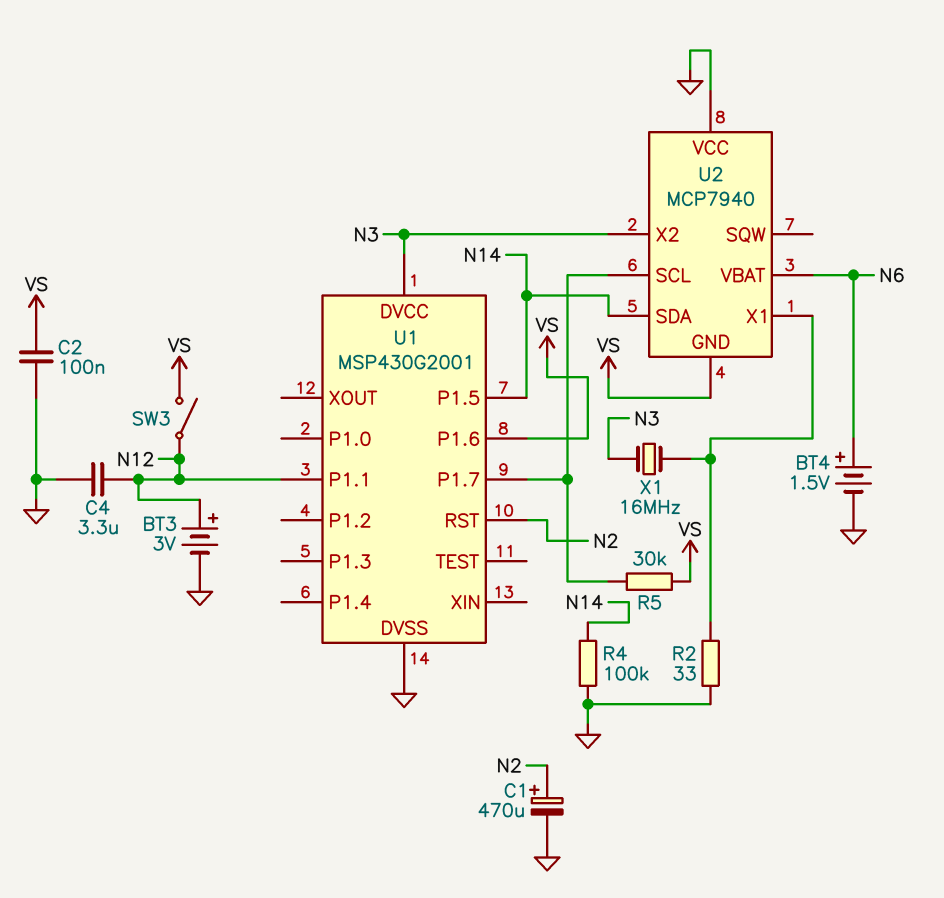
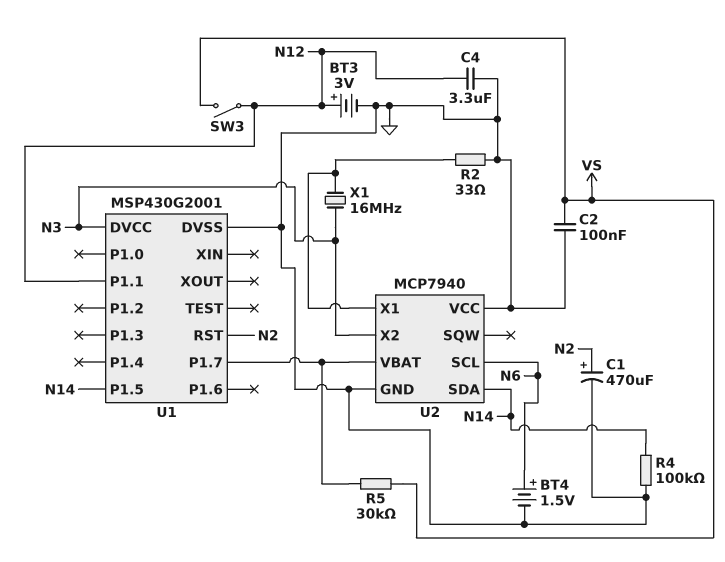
U1 pin P1.6: VS -> none
U2 pin GND: VS -> GND
U2 pin SCL: U1/P1.7 -> N6
U2 pin VBAT: N6 -> U1/P1.7

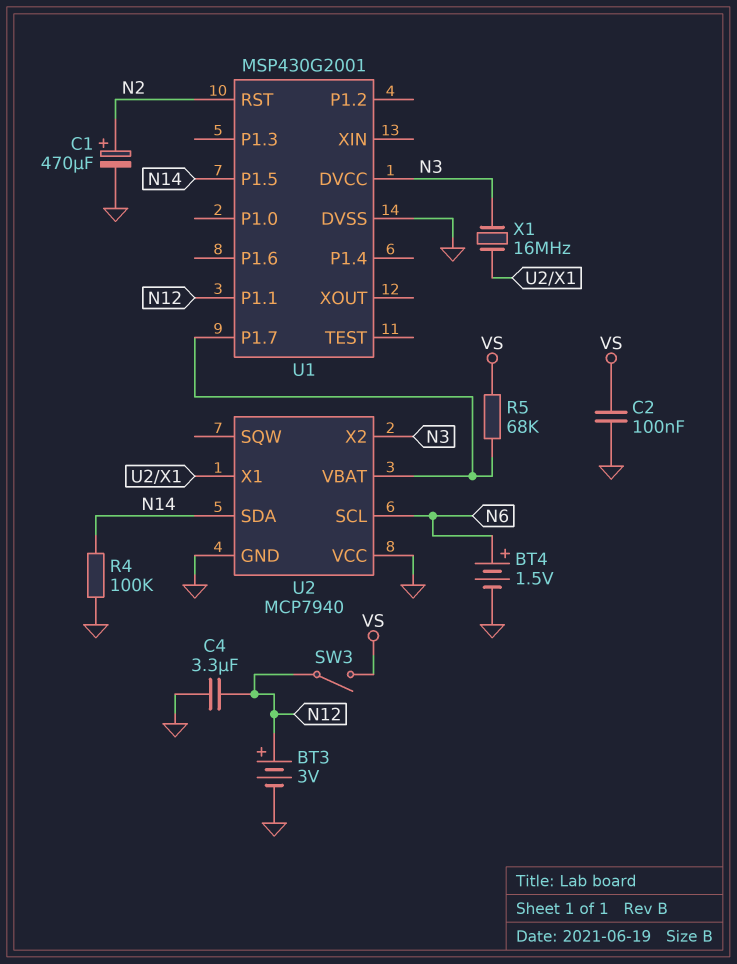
R2: 33 (GND, U2/X1) -> none
R5: 30k (U1/P1.7, VS) -> 68k (U1/P1.7, VS)

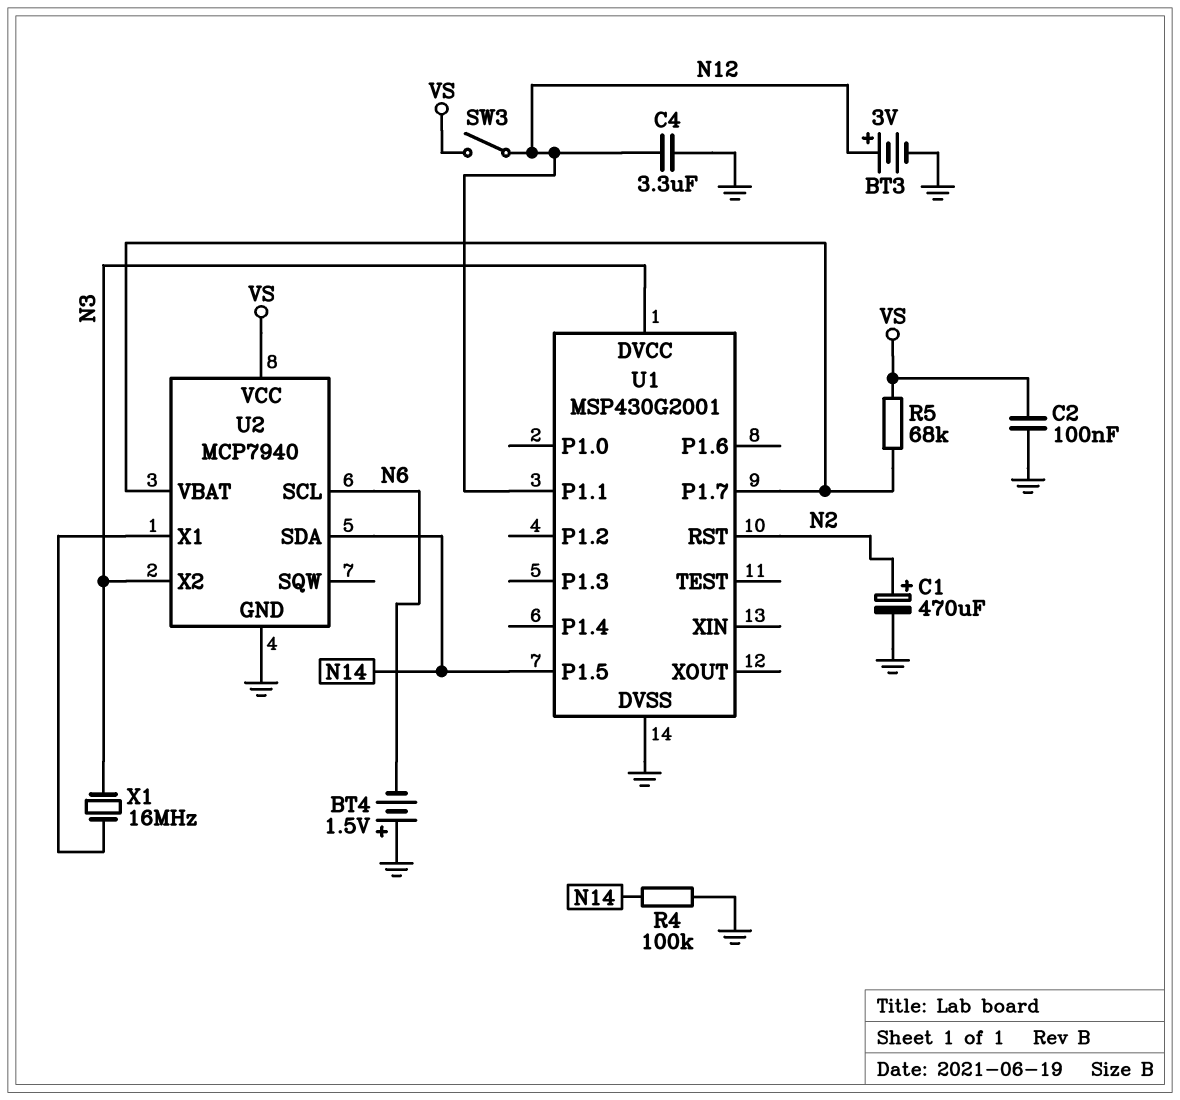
BT4: 1.5V (plus N6, minus GND) -> 1.5V (plus GND, minus N6)
U2 pin VCC: GND -> VS

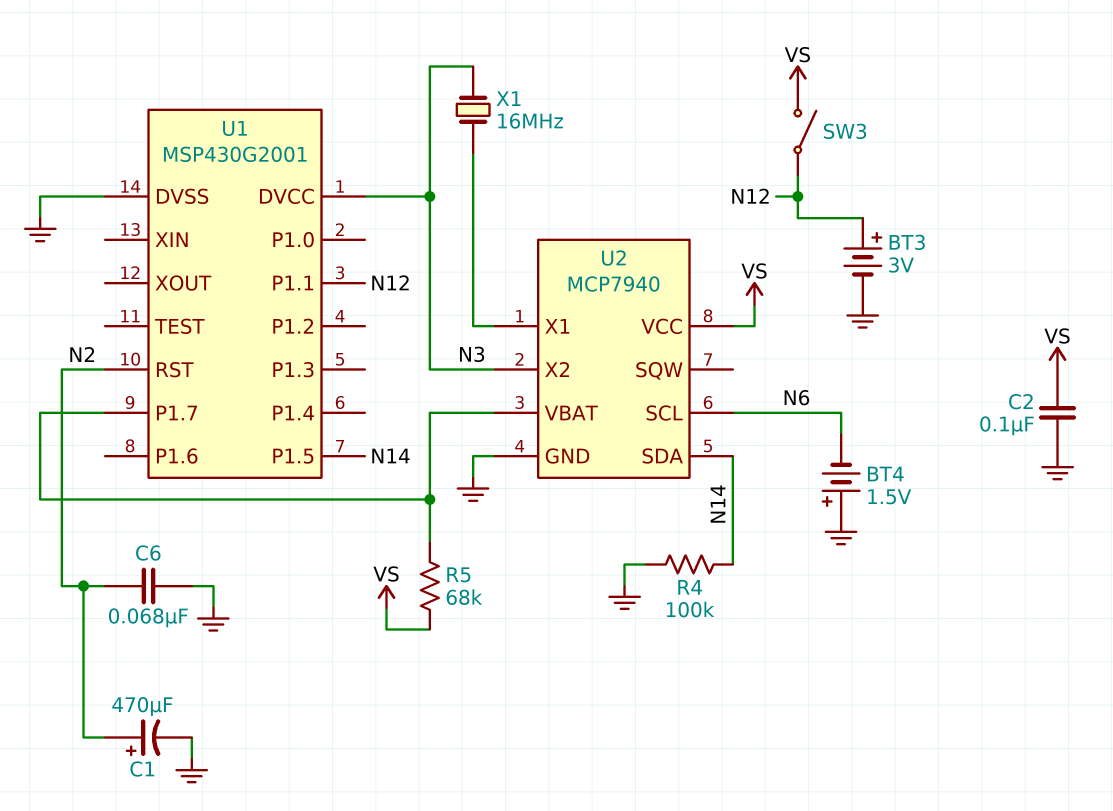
C4: 3.3uF (GND, N12) -> none
C6: none -> 68nF (GND, N2)

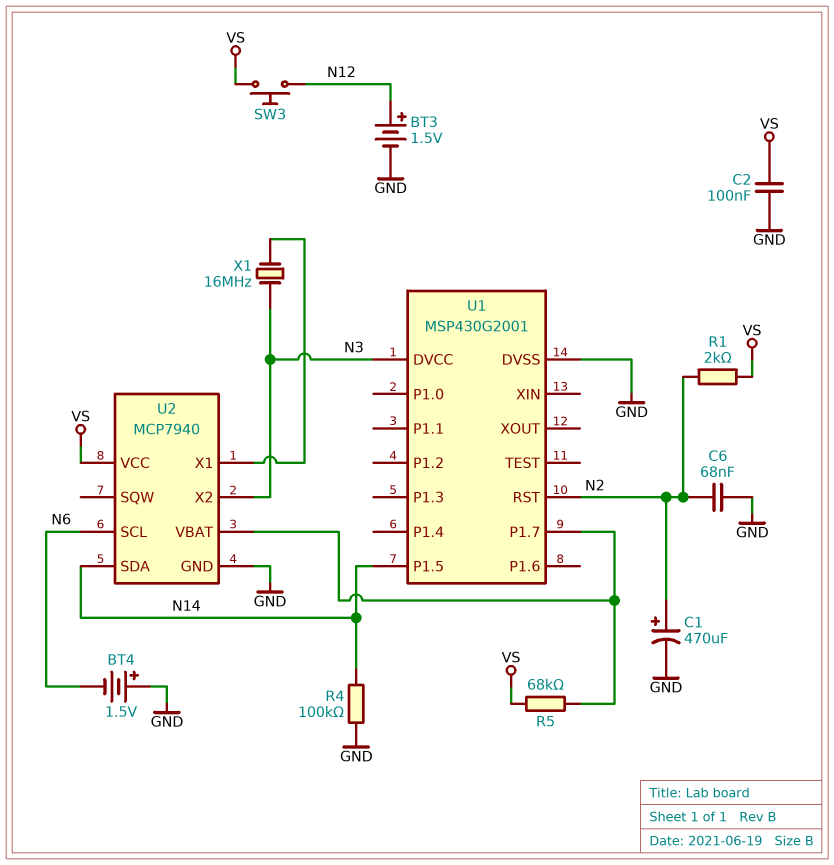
BT3: 3V (plus N12, minus GND) -> 1.5V (plus N12, minus GND)
R1: none -> 2k (N2, VS)
SW3: switch (N12, VS) -> button (N12, VS)
U1 pin P1.1: N12 -> none

